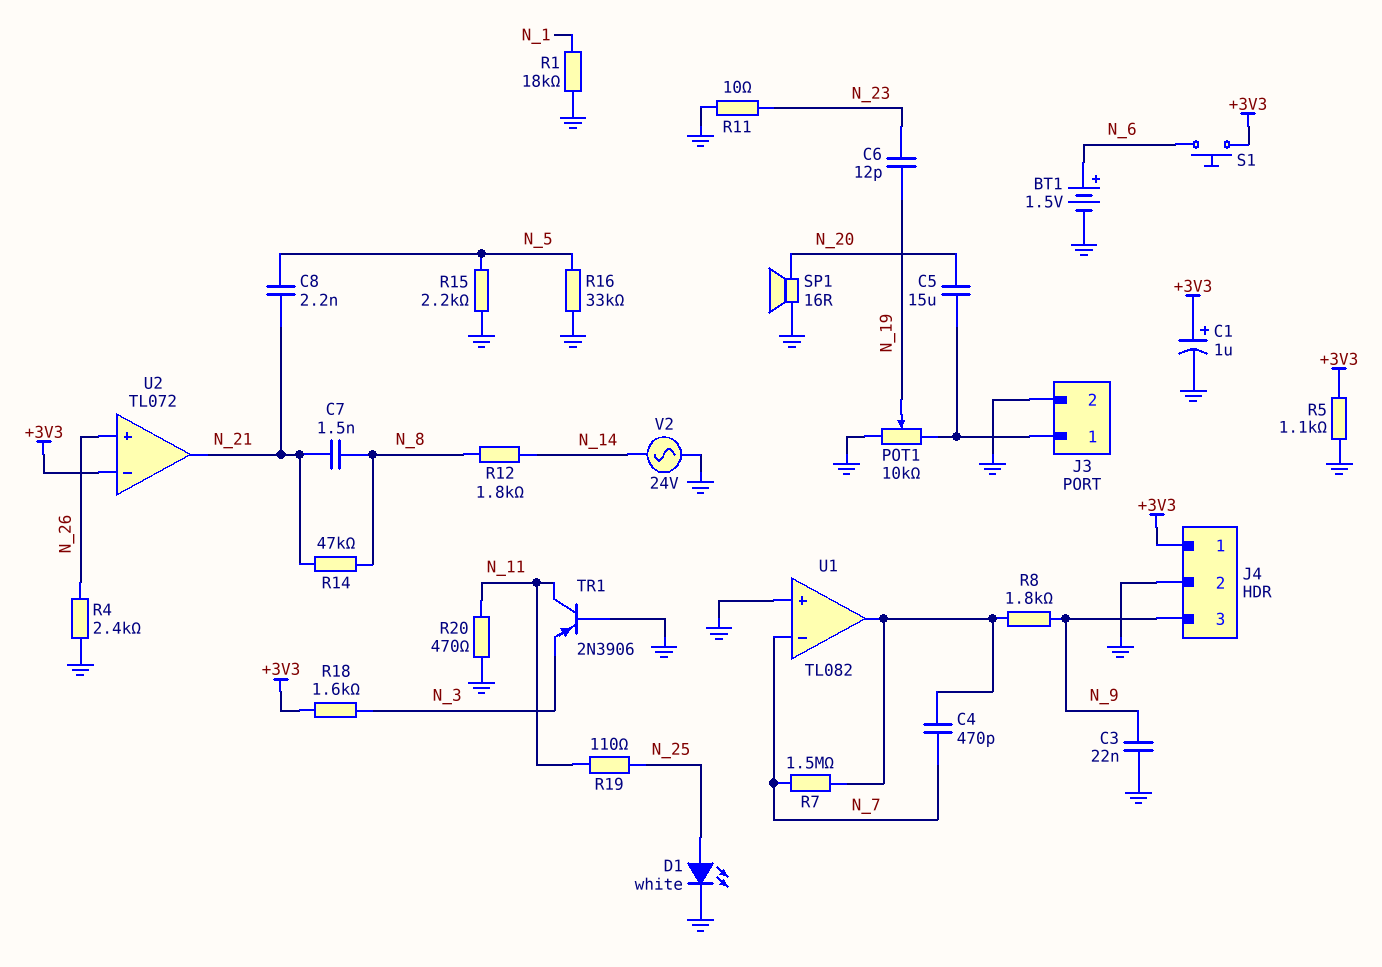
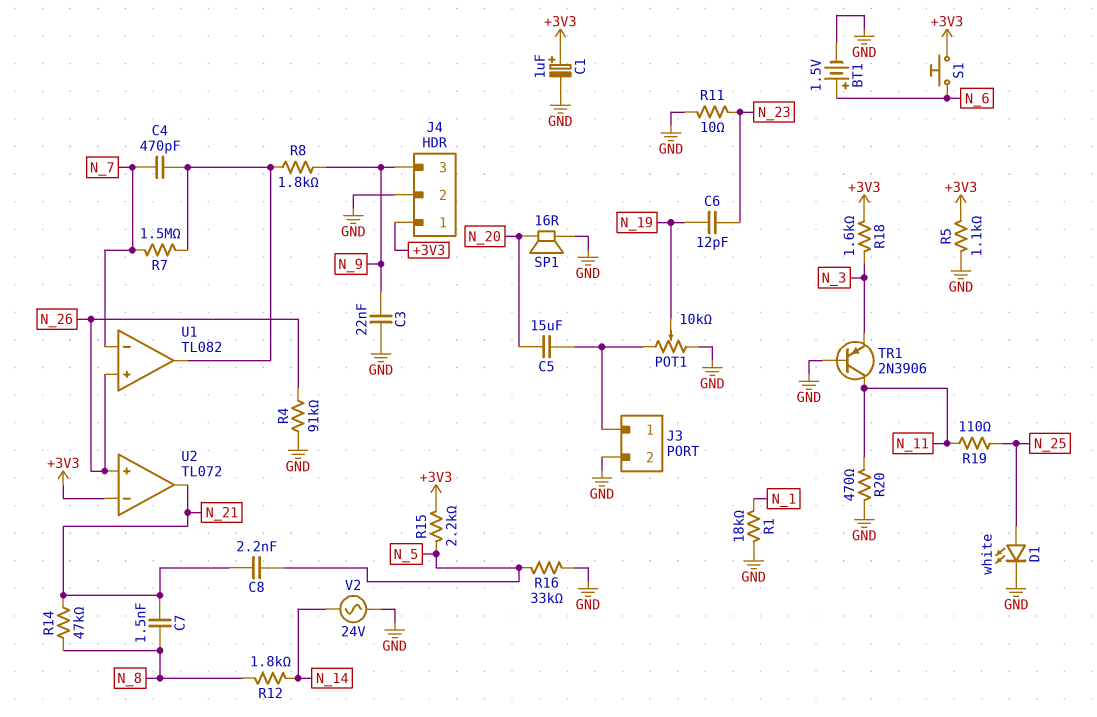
R4: 2.4k (GND, N_26) -> 91k (GND, N_26)
R15: 2.2k (GND, N_5) -> 2.2k (+3V3, N_5)
U1 pin in+: GND -> N_26

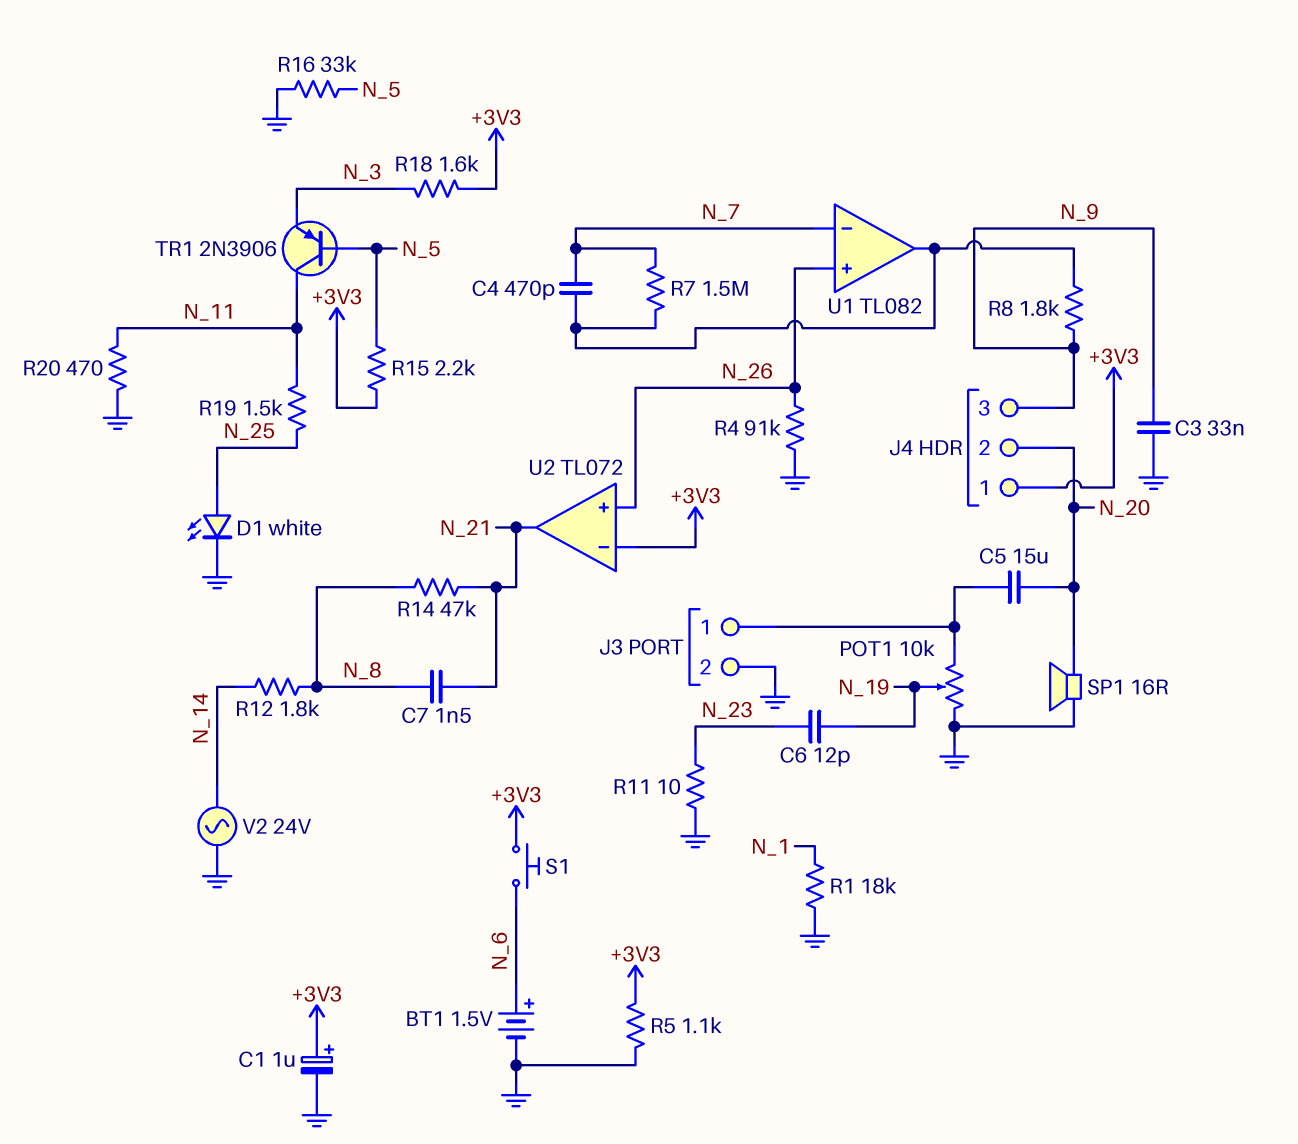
C3: 22nF (GND, N_9) -> 33nF (GND, N_9)
C8: 2.2nF (N_5, N_21) -> none
J4 pin 2: GND -> N_20
R19: 110 (N_11, N_25) -> 1.5k (N_11, N_25)
TR1: PNP 2N3906 (B GND, C N_11, E N_3) -> PNP 2N3906 (B N_5, C N_11, E N_3)

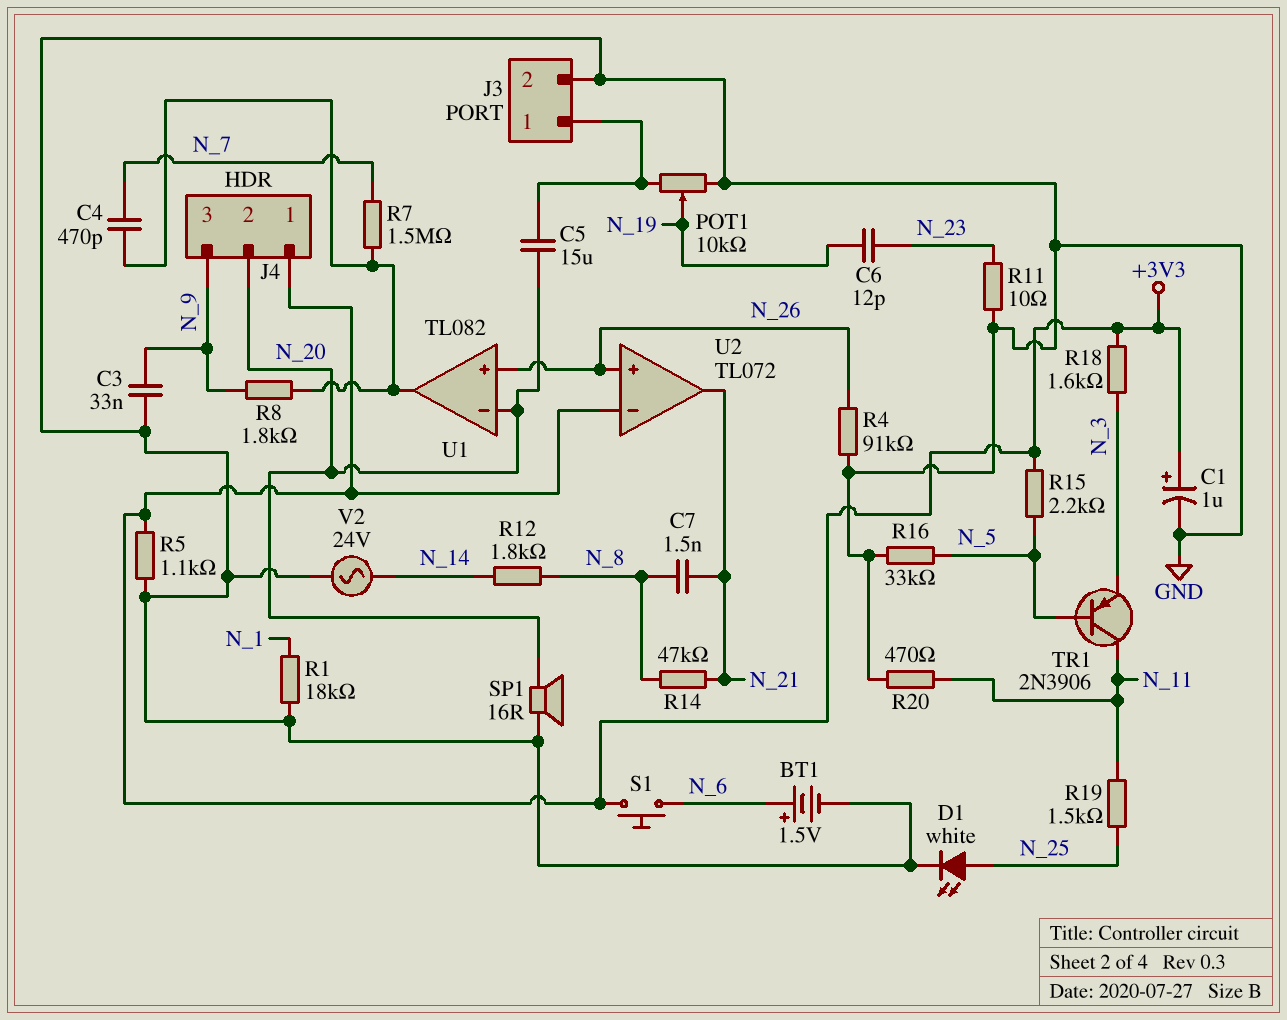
U1 pin in-: N_7 -> N_20

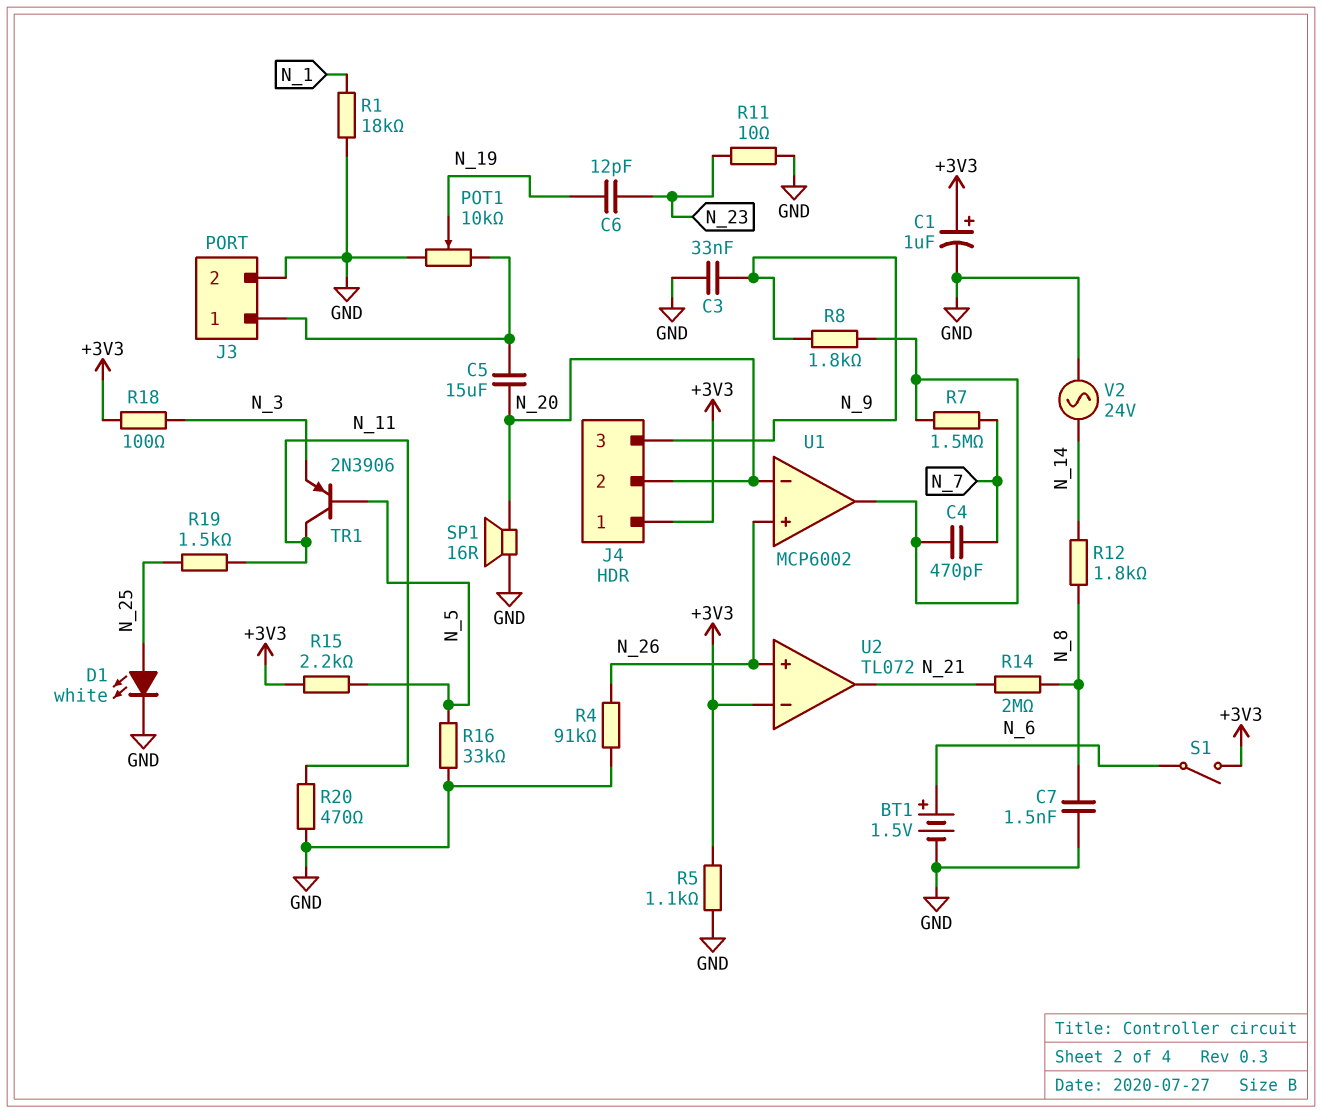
C7: 1.5nF (N_8, N_21) -> 1.5nF (GND, N_8)
R14: 47k (N_8, N_21) -> 2M (N_8, N_21)
R18: 1.6k (+3V3, N_3) -> 100 (+3V3, N_3)
S1: button (+3V3, N_6) -> switch (+3V3, N_6)
U1: TL082 -> MCP6002

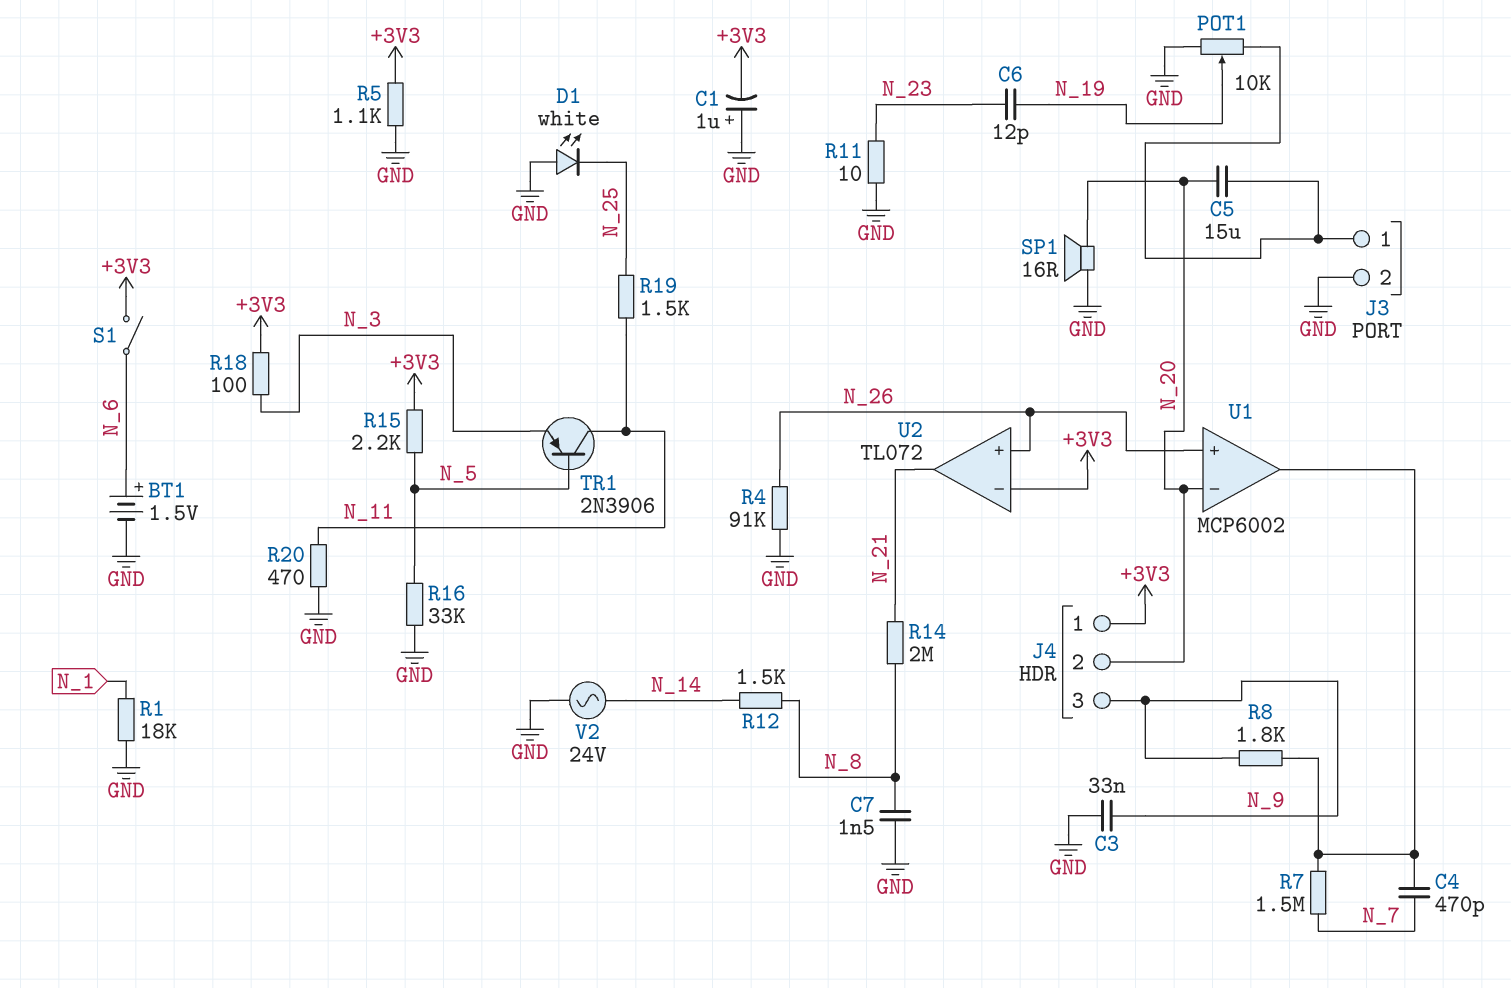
C1: 1uF (plus +3V3, minus GND) -> 1uF (plus GND, minus +3V3)
D1: LED white (A N_25, K GND) -> LED white (A GND, K N_25)
R12: 1.8k (N_8, N_14) -> 1.5k (N_8, N_14)

